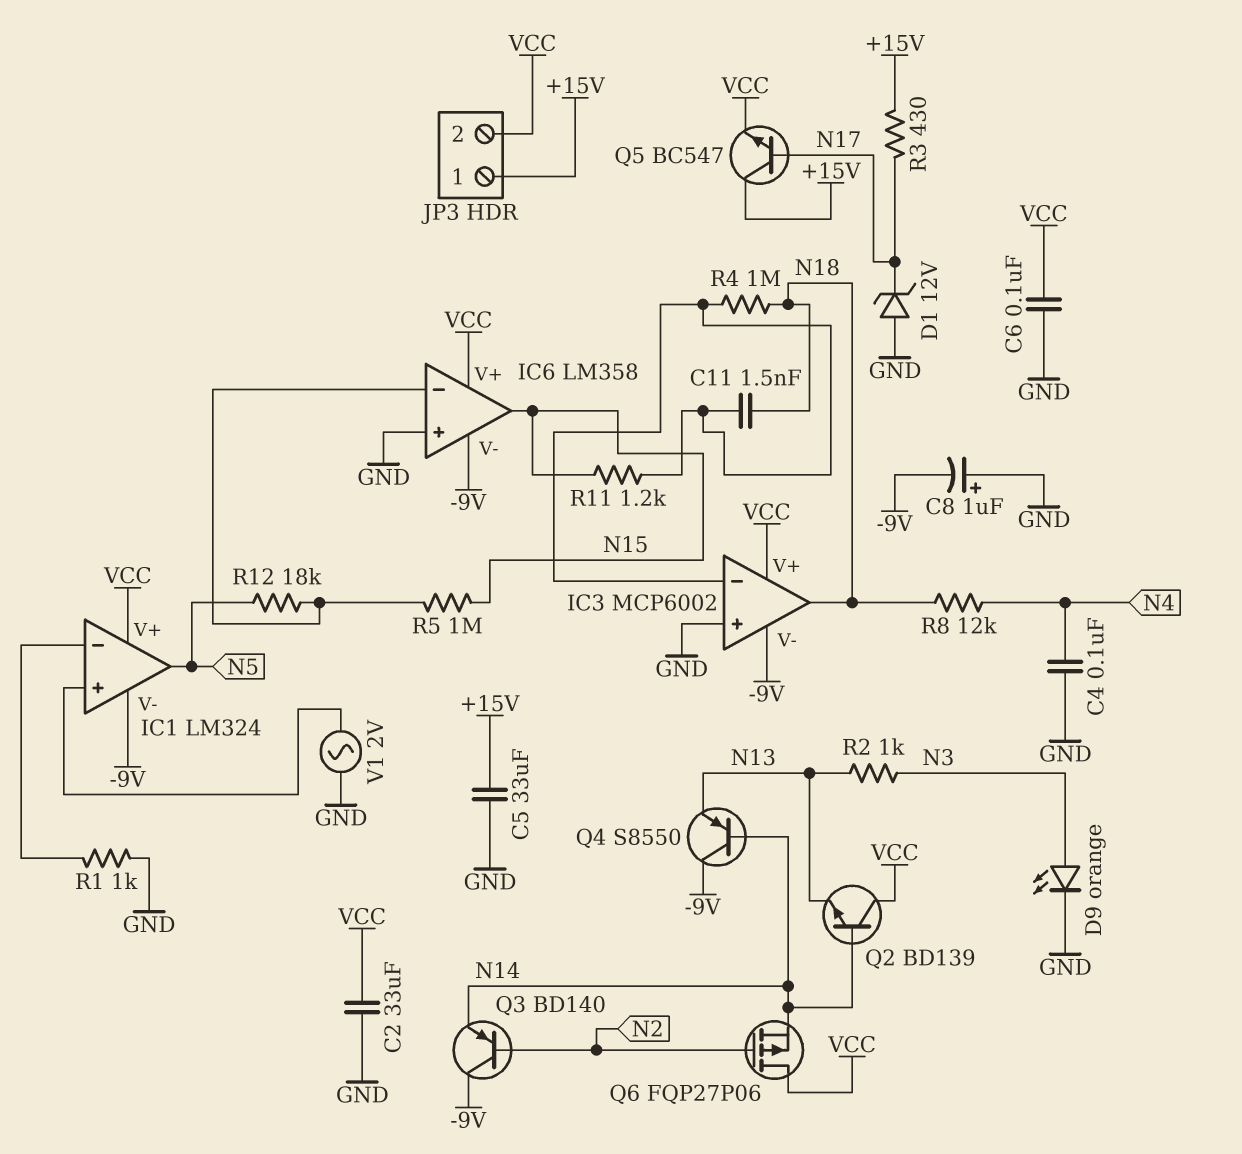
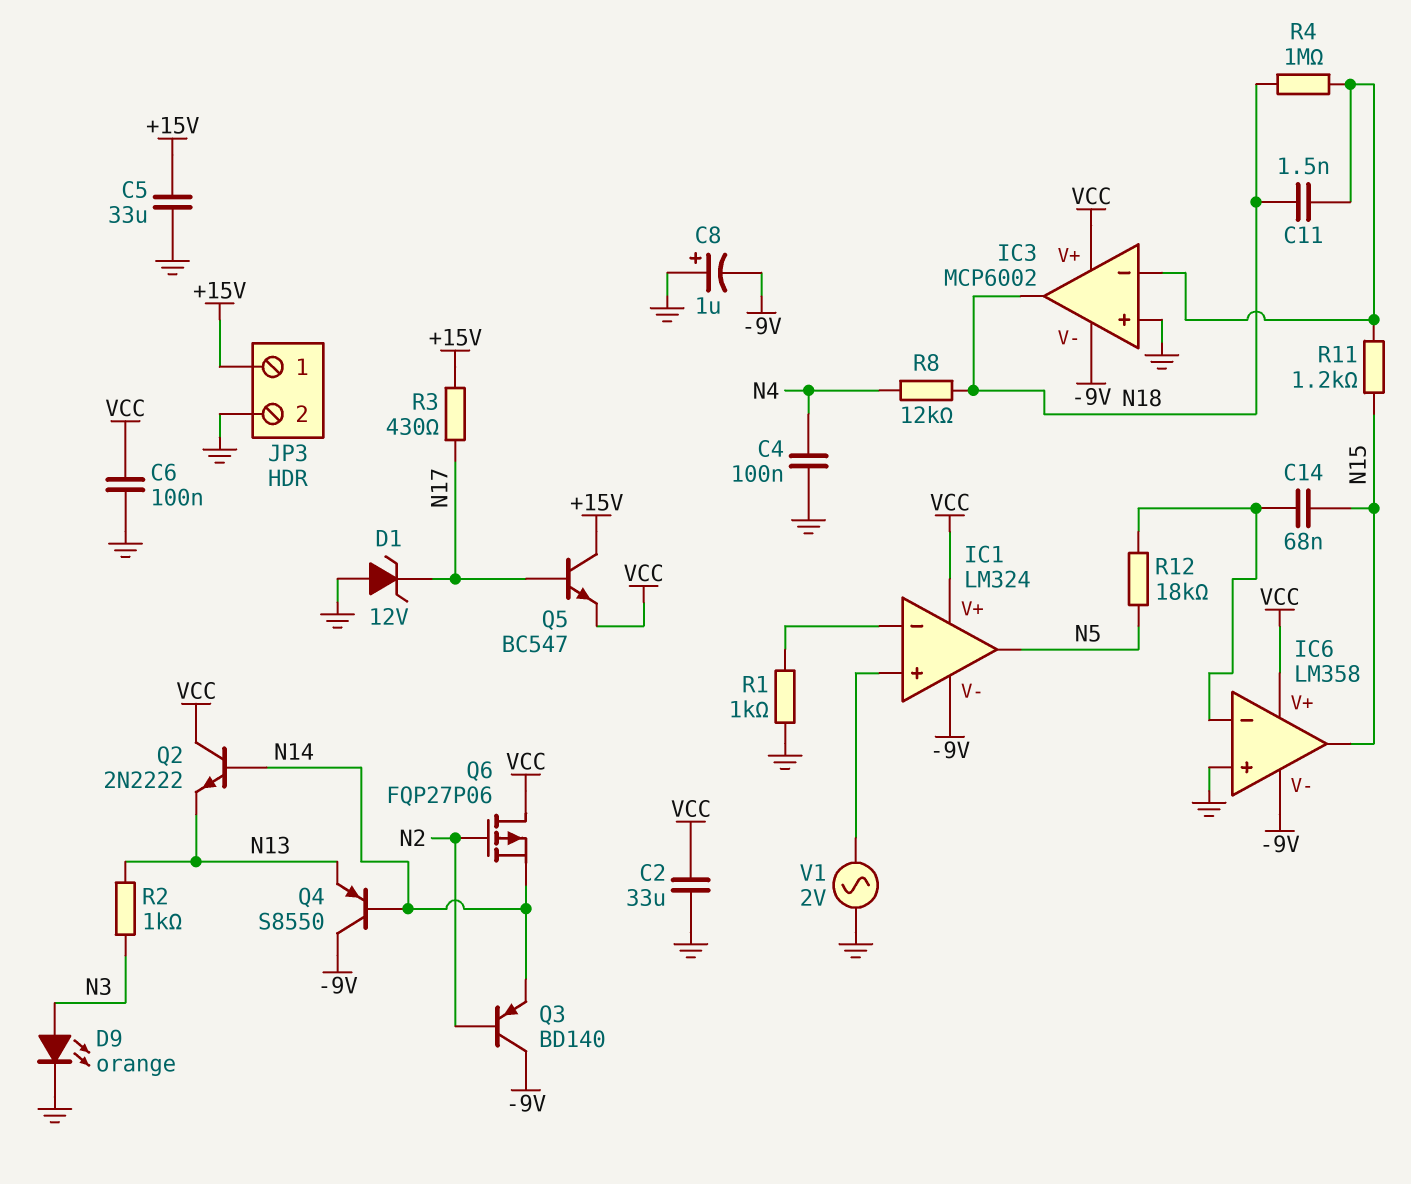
C14: none -> 68nF (IC6/in-, N15)
JP3 pin 2: VCC -> GND
Q2: NPN BD139 (B N14, C VCC, E N13) -> NPN 2N2222 (B N14, C VCC, E N13)
R5: 1M (IC6/in-, N15) -> none

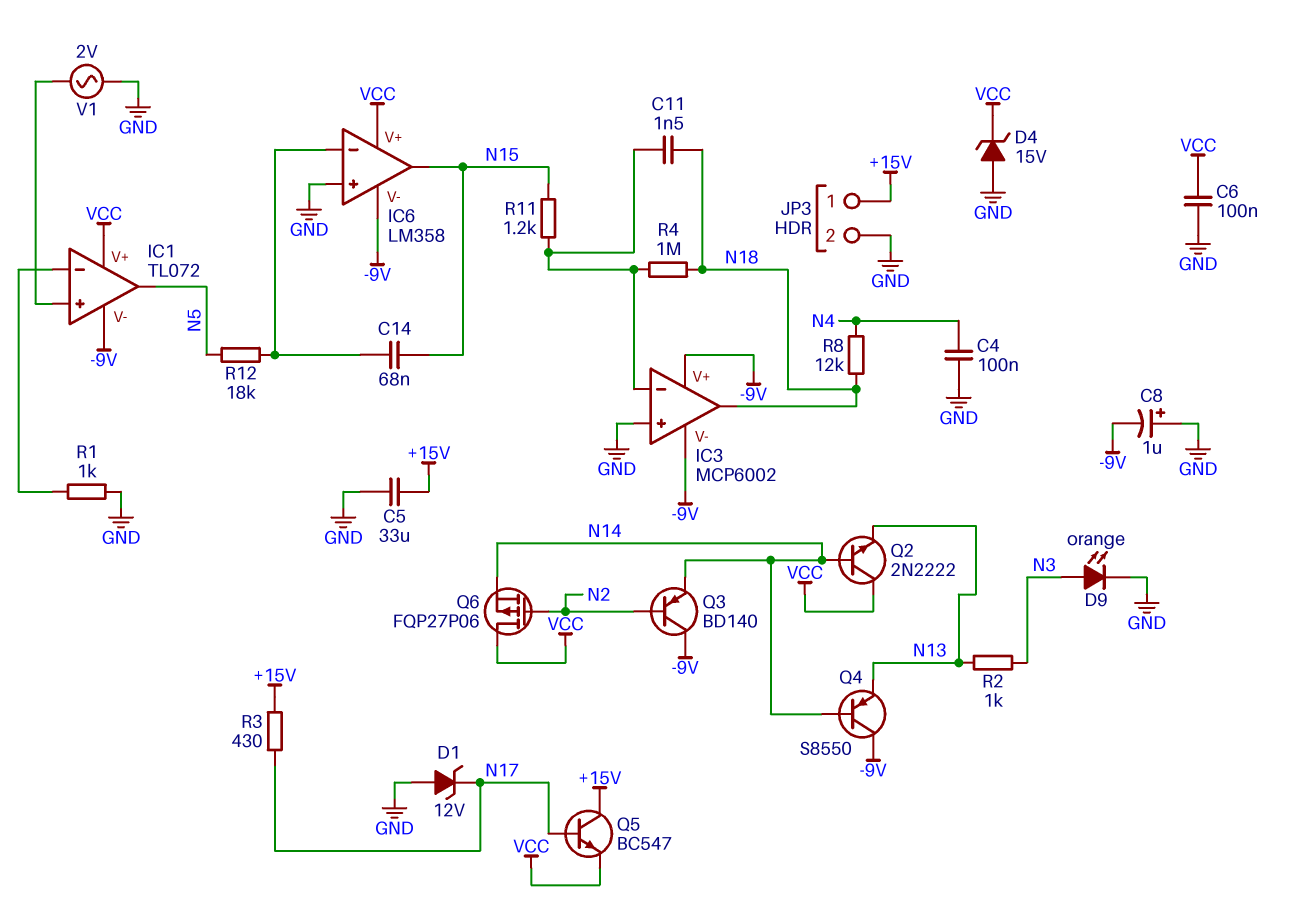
C2: 33uF (GND, VCC) -> none
D4: none -> zener 15V (A GND, K VCC)
IC1: LM324 -> TL072
IC3 pin V+: VCC -> -9V

